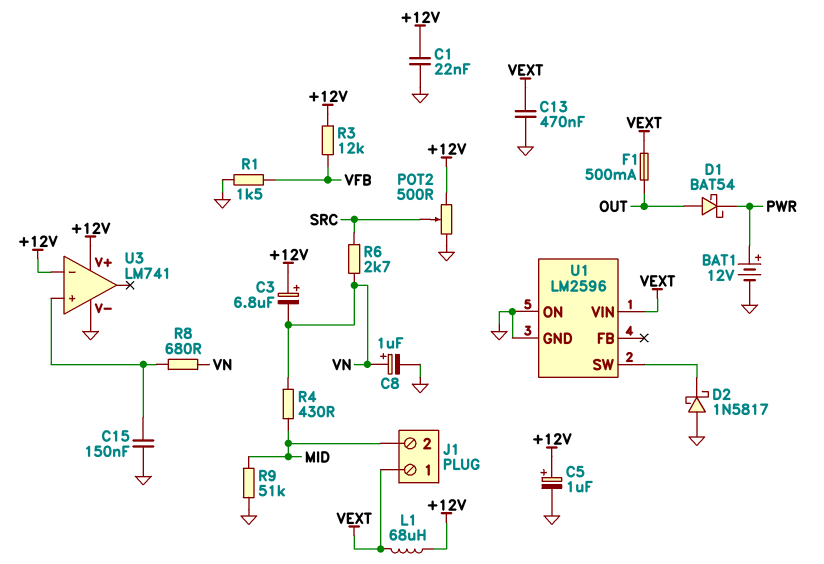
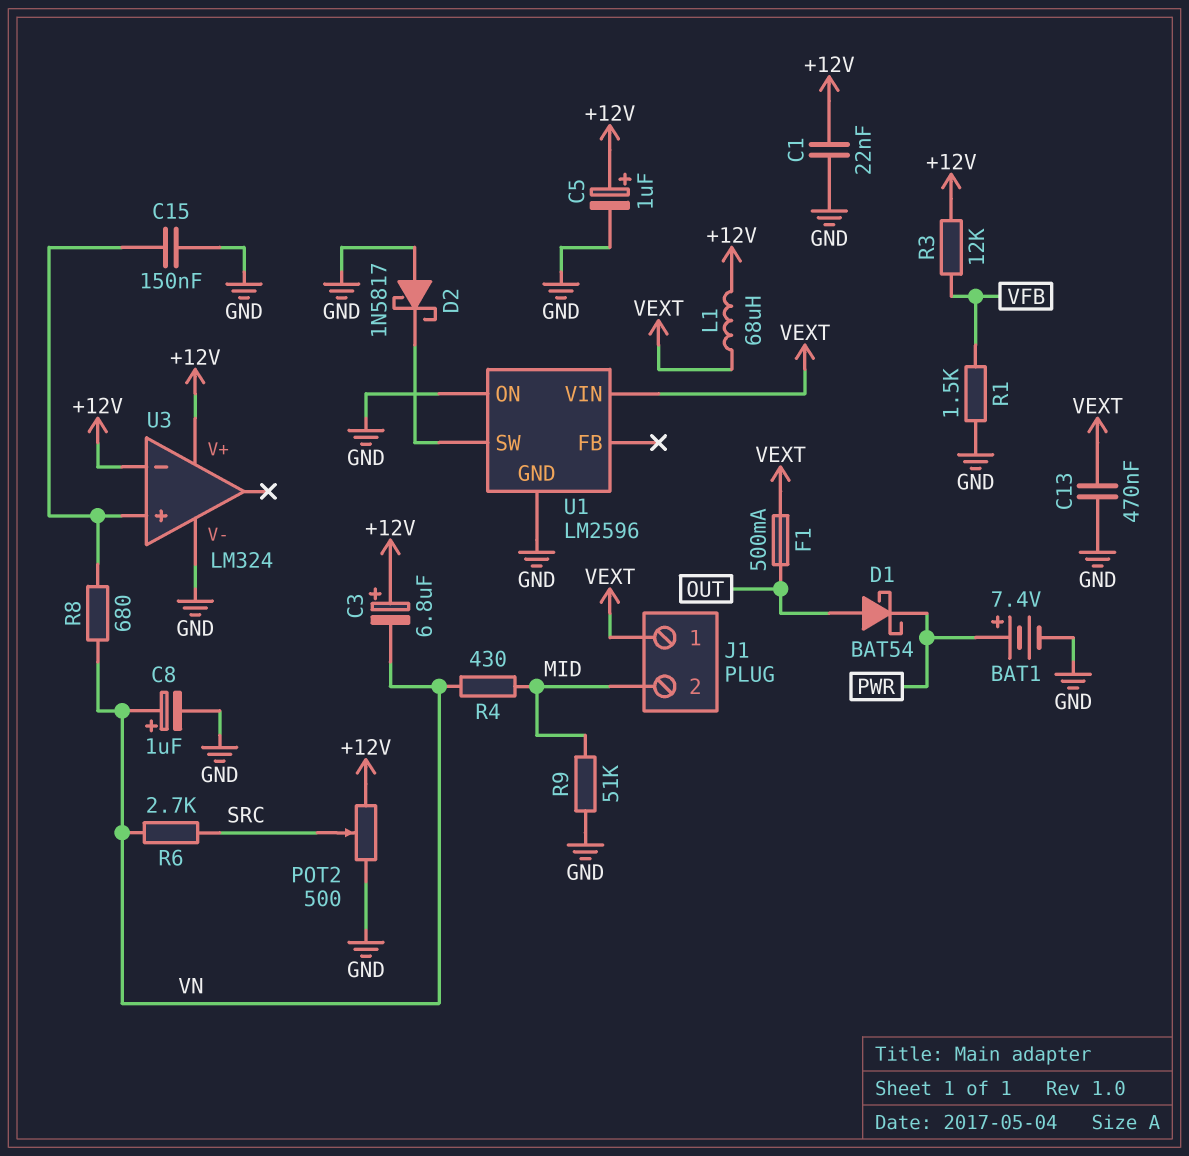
BAT1: 12V (plus PWR, minus GND) -> 7.4V (plus PWR, minus GND)
U3: LM741 -> LM324

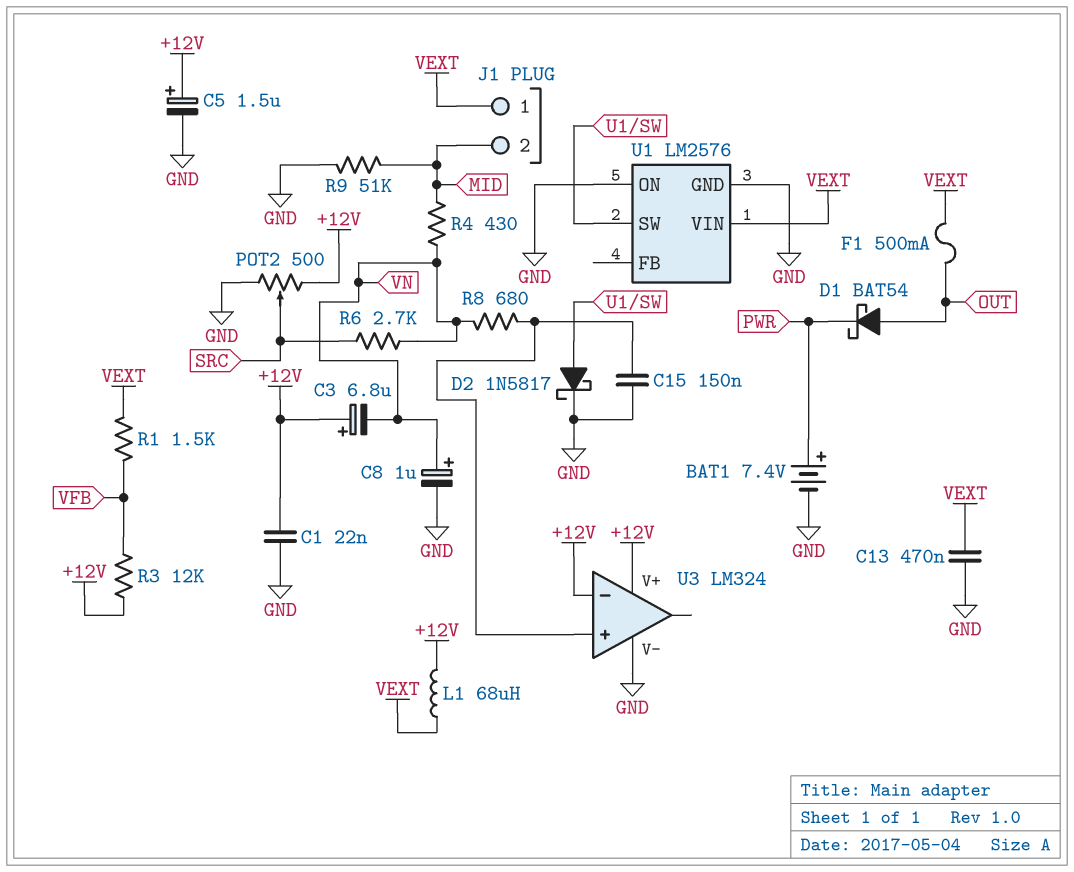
C5: 1uF (plus +12V, minus GND) -> 1.5uF (plus +12V, minus GND)
D2: schottky 1N5817 (A GND, K U1/SW) -> schottky 1N5817 (A U1/SW, K GND)
R1: 1.5k (GND, VFB) -> 1.5k (VEXT, VFB)
U1: LM2596 -> LM2576

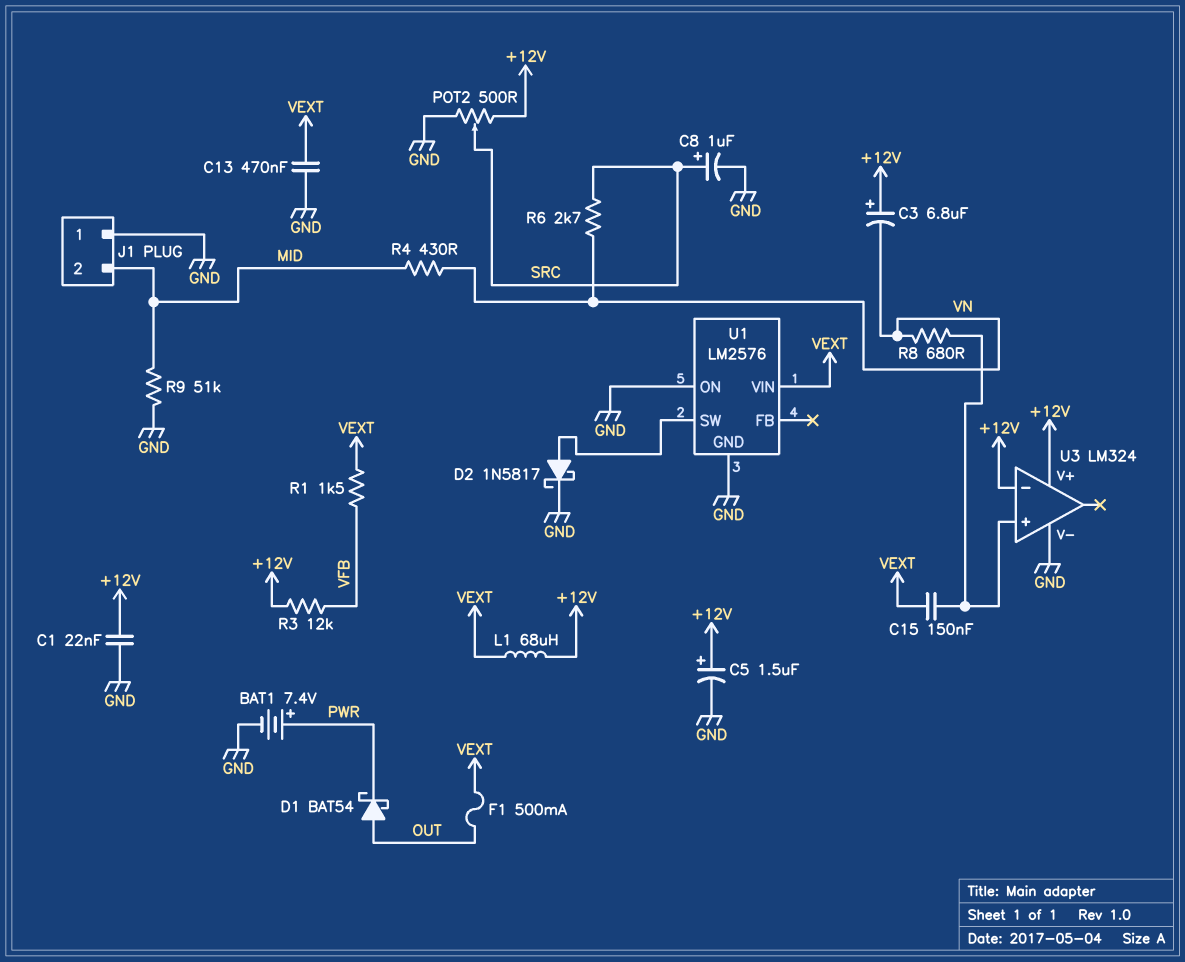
C8: 1uF (plus VN, minus GND) -> 1uF (plus SRC, minus GND)
C15: 150nF (GND, U3/in+) -> 150nF (U3/in+, VEXT)
J1 pin 1: VEXT -> GND

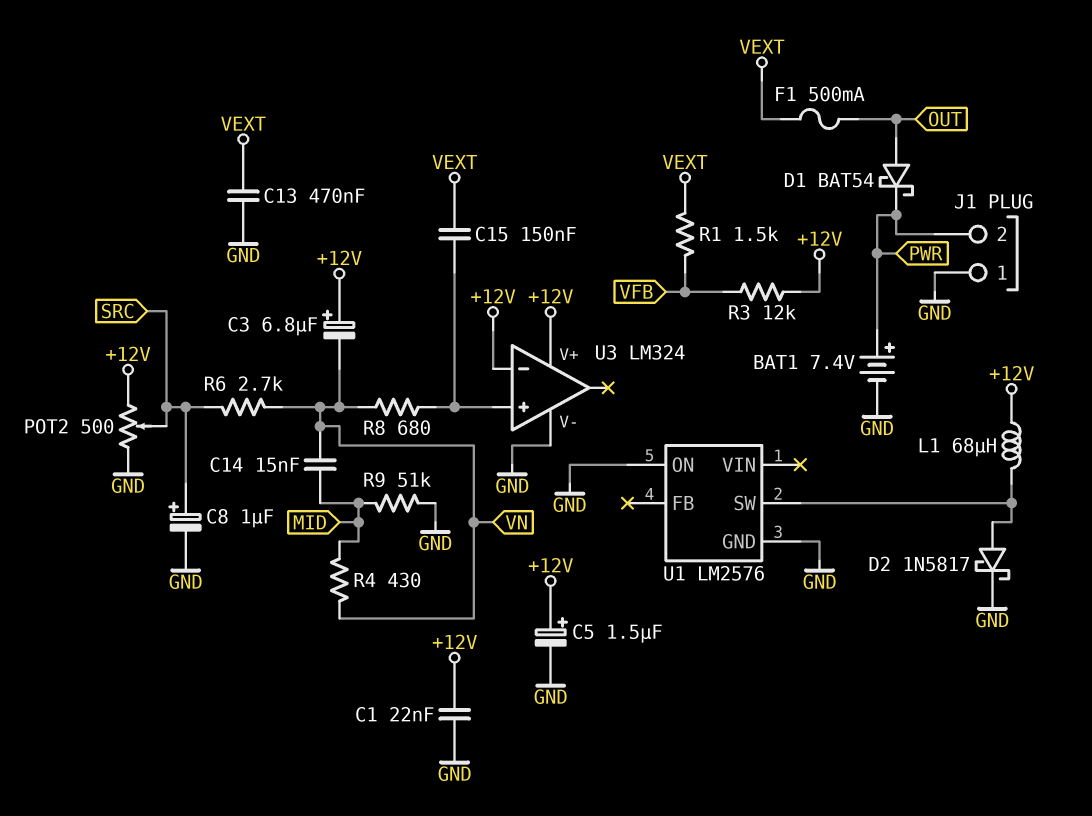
C14: none -> 15nF (MID, VN)
J1 pin 2: MID -> PWR
L1: 68uH (+12V, VEXT) -> 68uH (+12V, U1/SW)
U1 pin VIN: VEXT -> none

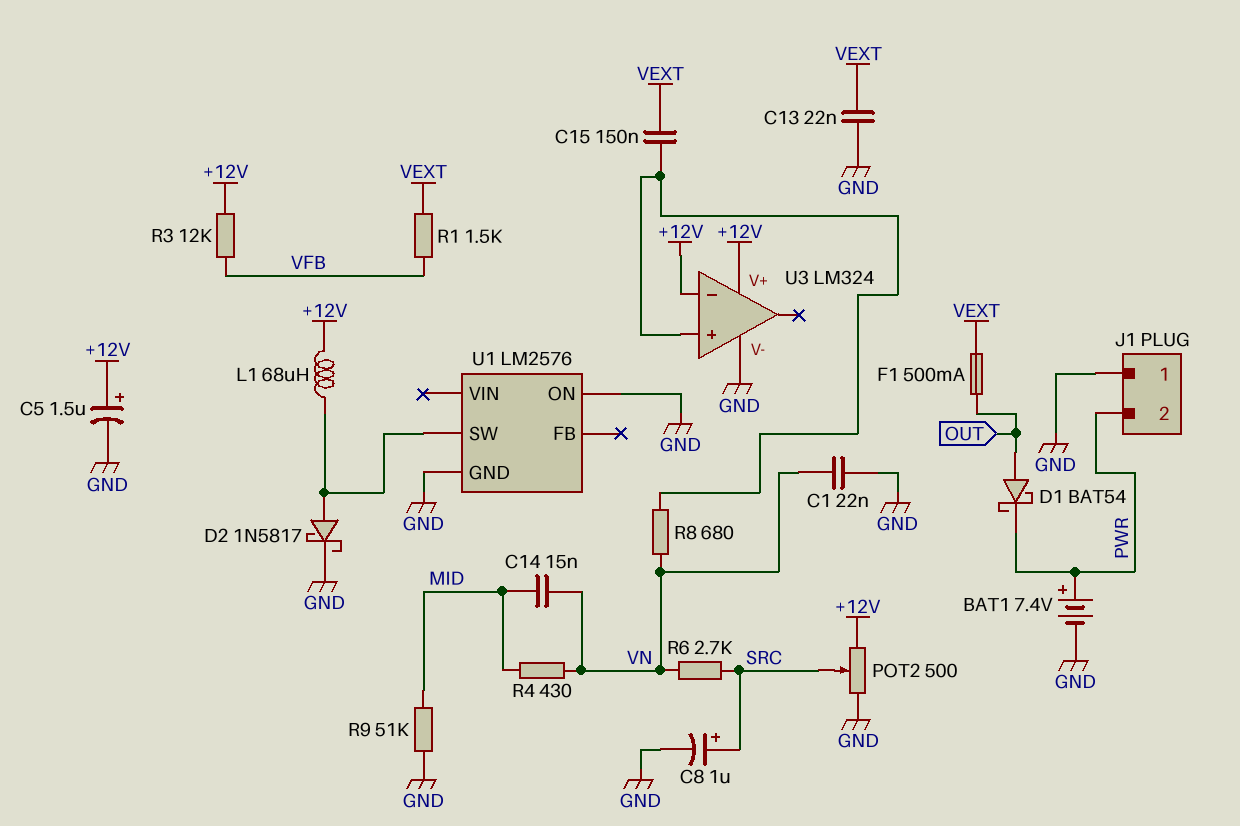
C1: 22nF (+12V, GND) -> 22nF (GND, VN)
C3: 6.8uF (plus +12V, minus VN) -> none
C13: 470nF (GND, VEXT) -> 22nF (GND, VEXT)

